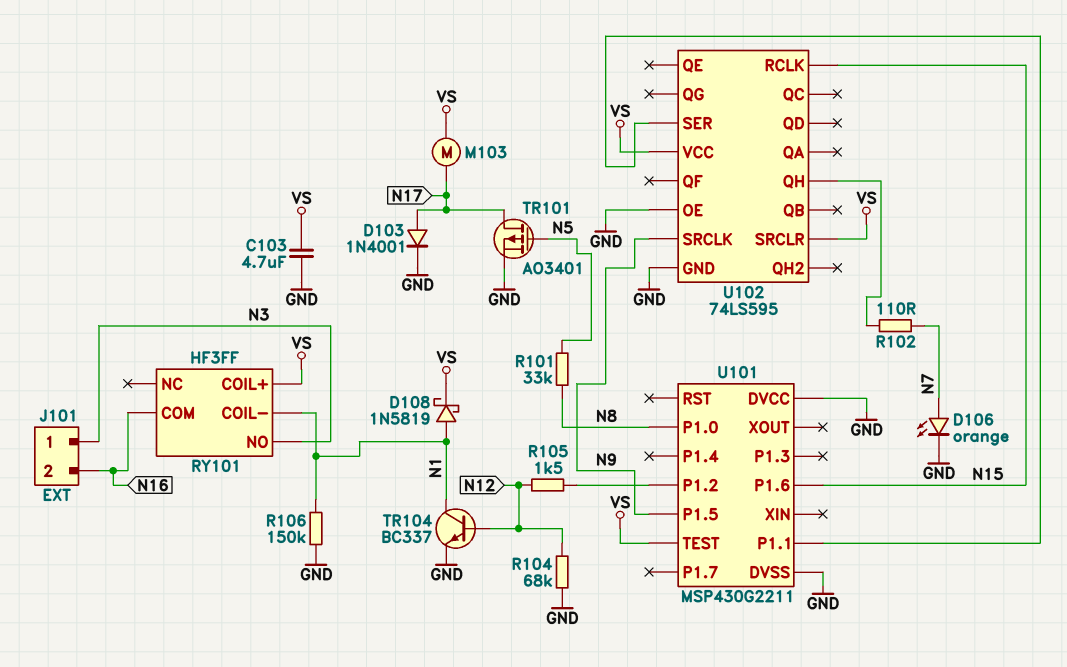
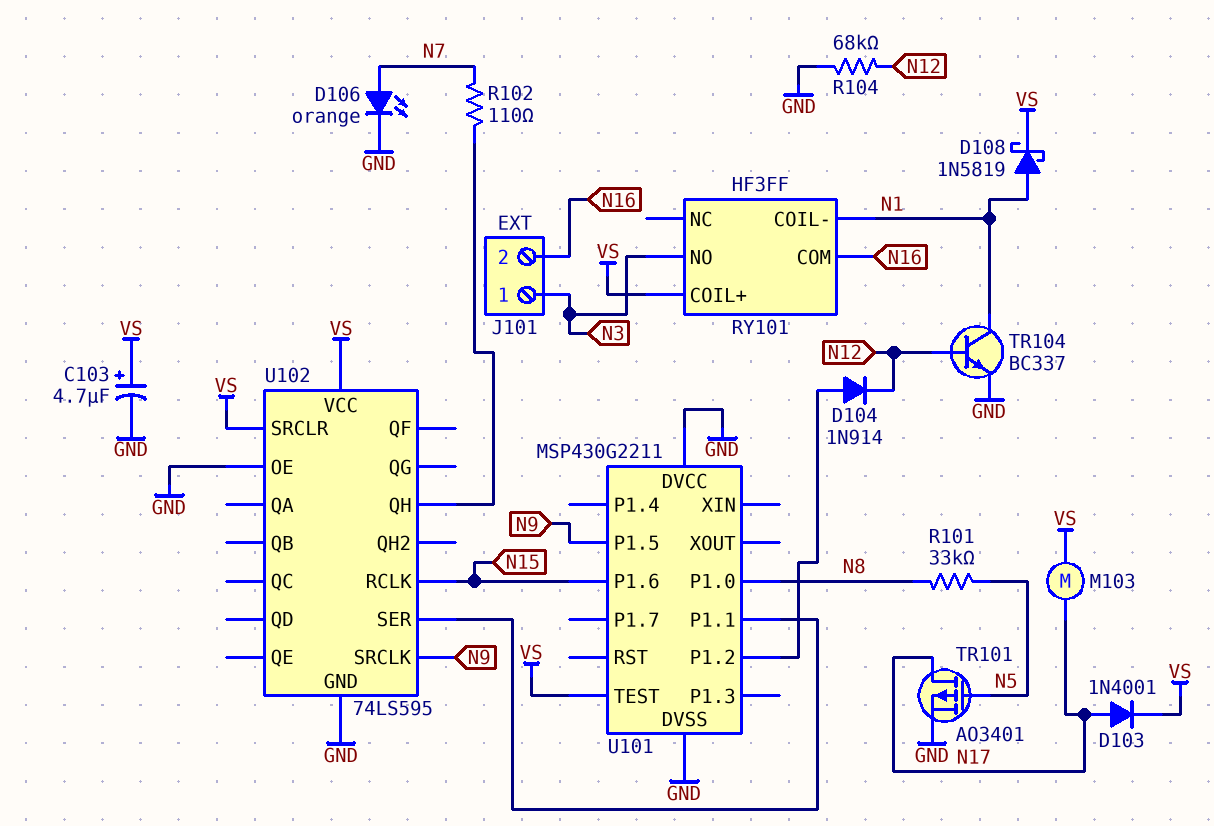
C103: 4.7uF (GND, VS) -> 4.7uF (plus VS, minus GND)
D103: diode 1N4001 (A N17, K GND) -> diode 1N4001 (A N17, K VS)
D104: none -> diode 1N914 (A U101/P1.2, K N12)
R105: 1.5k (N12, U101/P1.2) -> none
R106: 150k (GND, N1) -> none

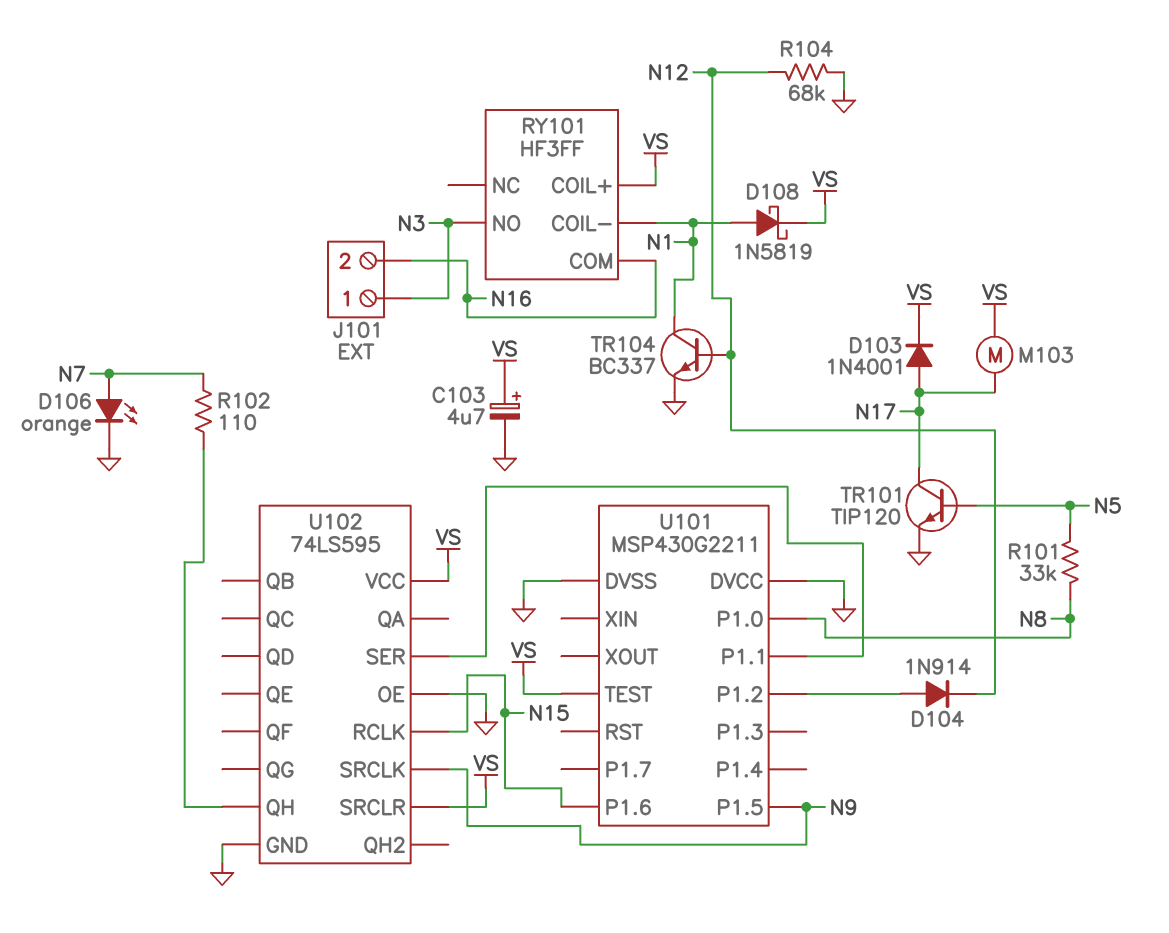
TR101: PMOS AO3401 (G N5, D N17, S GND) -> NPN TIP120 (B N5, C N17, E GND)

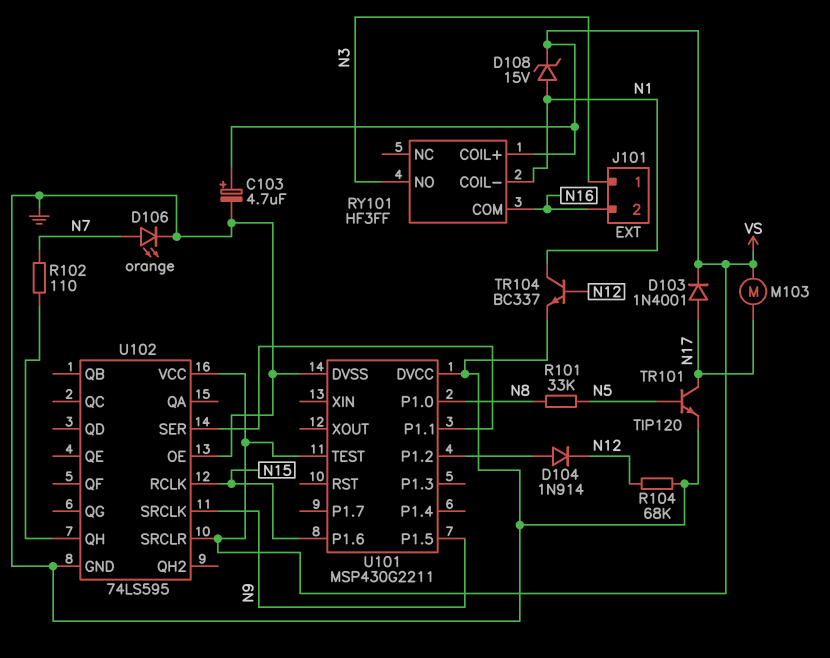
D108: schottky 1N5819 (A N1, K VS) -> zener 15V (A N1, K VS)

